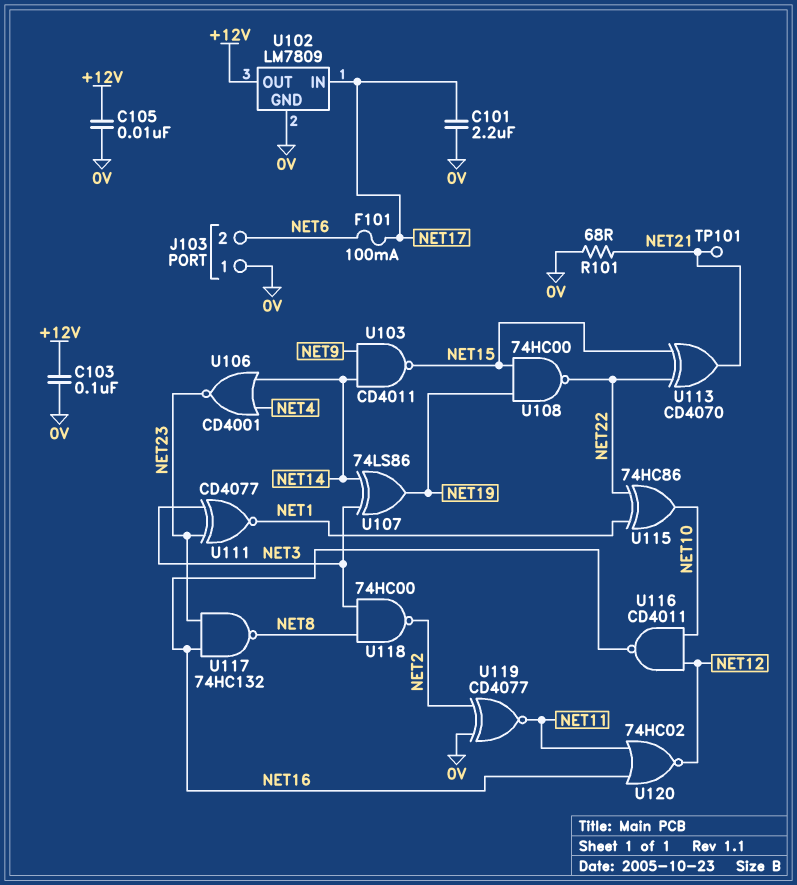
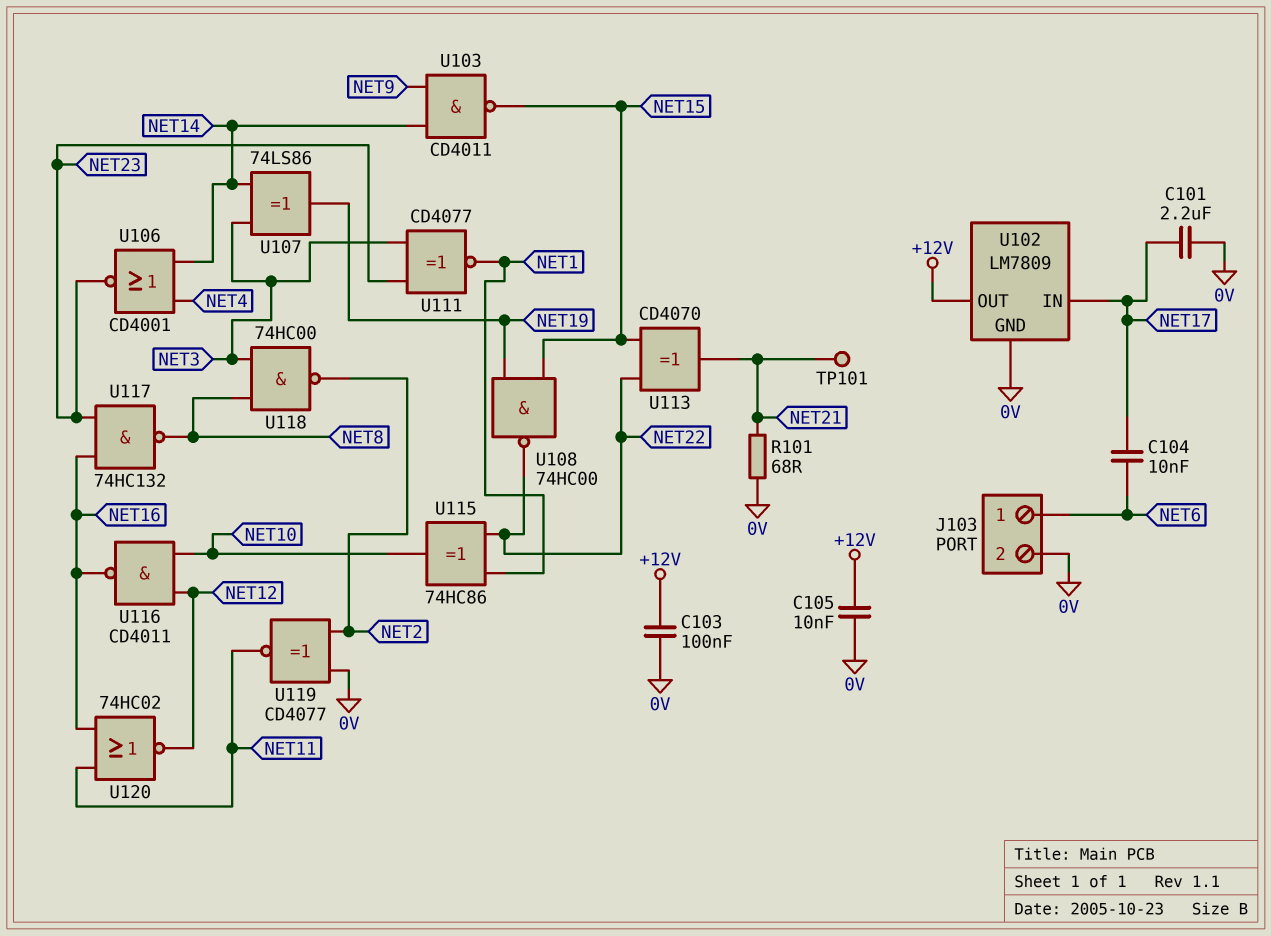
C104: none -> 10nF (NET6, NET17)
F101: 100mA (NET6, NET17) -> none
J103 pin 1: 0V -> NET6
J103 pin 2: NET6 -> 0V

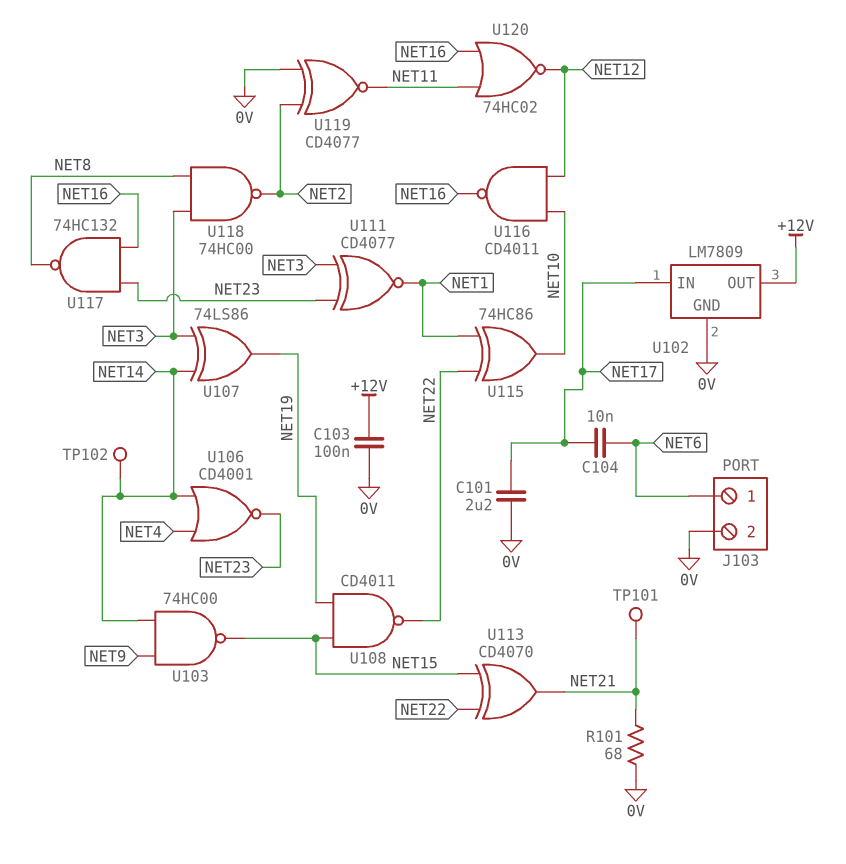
C105: 10nF (+12V, 0V) -> none
TP102: none -> test point (NET14)
U103: NAND CD4011 (in NET9, in NET14, out NET15) -> NAND 74HC00 (in NET9, in NET14, out NET15)
U108: NAND 74HC00 (in NET15, in NET19, out NET22) -> NAND CD4011 (in NET15, in NET19, out NET22)

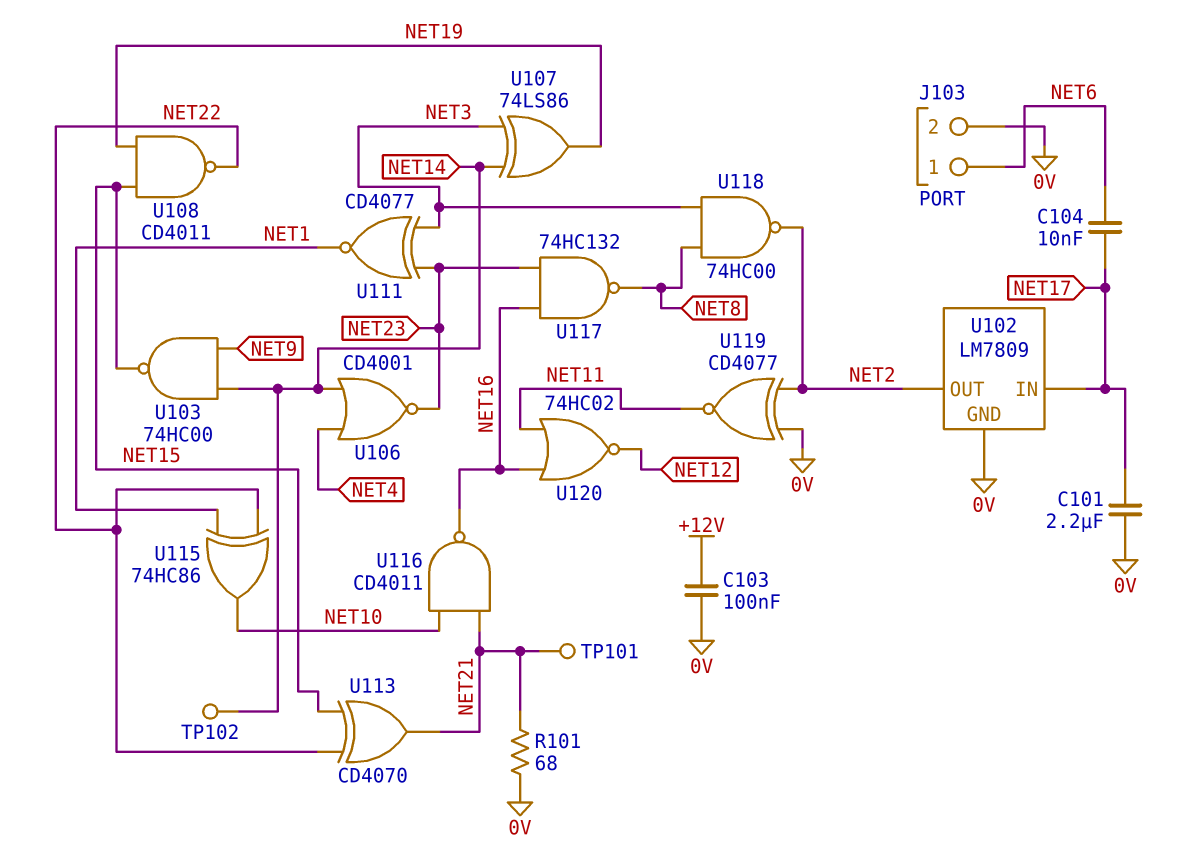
U102 pin OUT: +12V -> NET2
U116: NAND CD4011 (in NET10, in NET12, out NET16) -> NAND CD4011 (in NET10, in NET21, out NET16)

